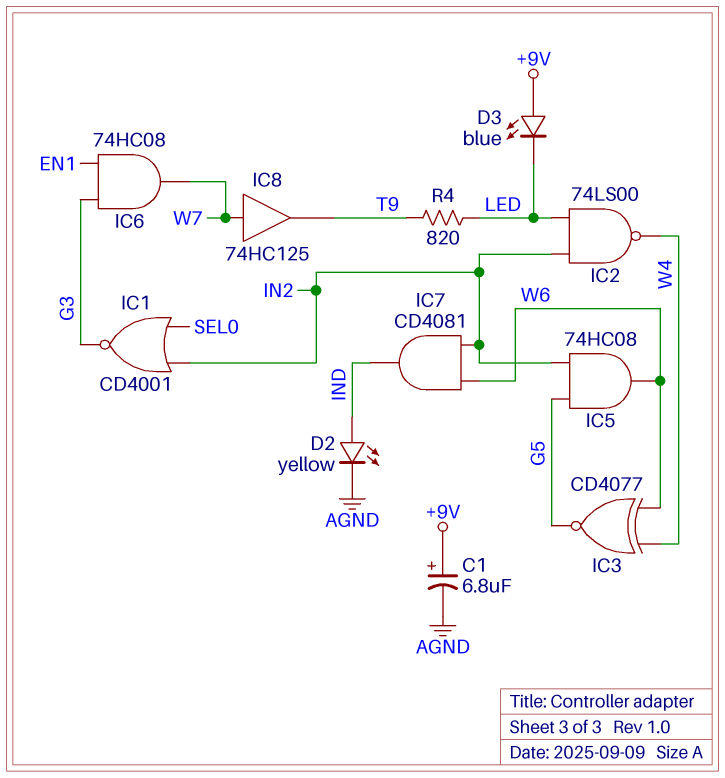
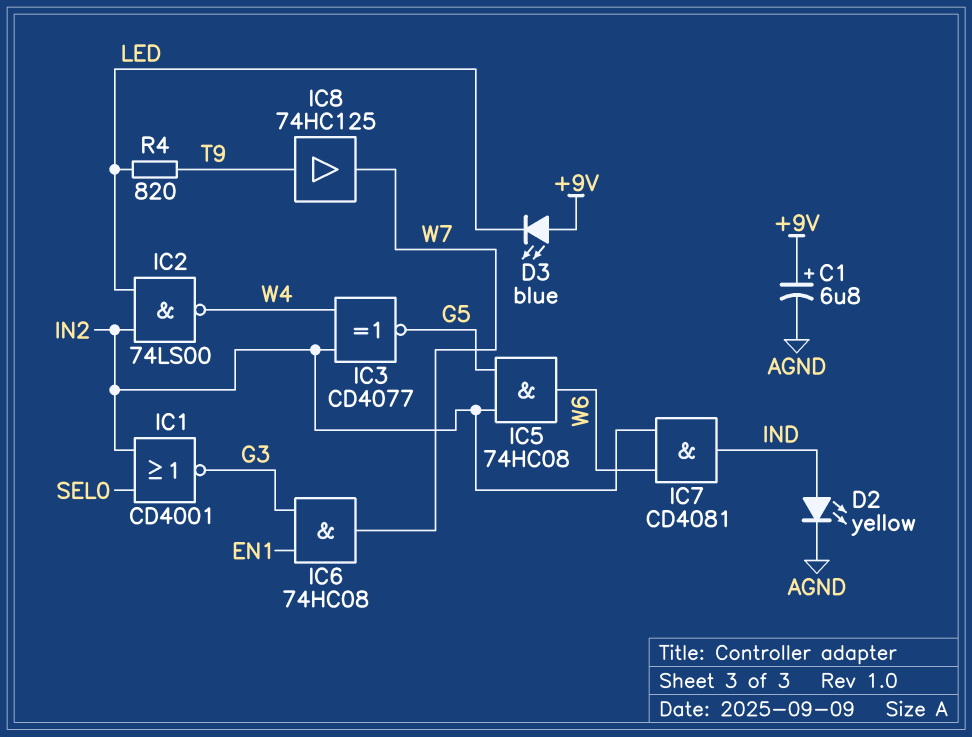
IC3: XNOR CD4077 (in W4, in W6, out G5) -> XNOR CD4077 (in IN2, in W4, out G5)
IC8: buffer 74HC125 (in W7, out T9) -> buffer 74HC125 (in T9, out W7)

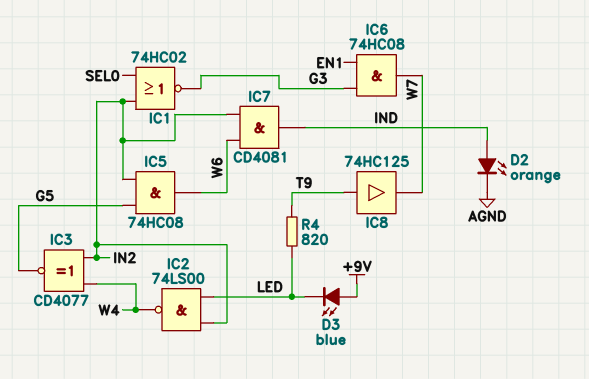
C1: 6.8uF (plus +9V, minus AGND) -> none
D2: LED yellow (A IND, K AGND) -> LED orange (A IND, K AGND)
IC1: NOR CD4001 (in IN2, in SEL0, out G3) -> NOR 74HC02 (in IN2, in SEL0, out G3)

